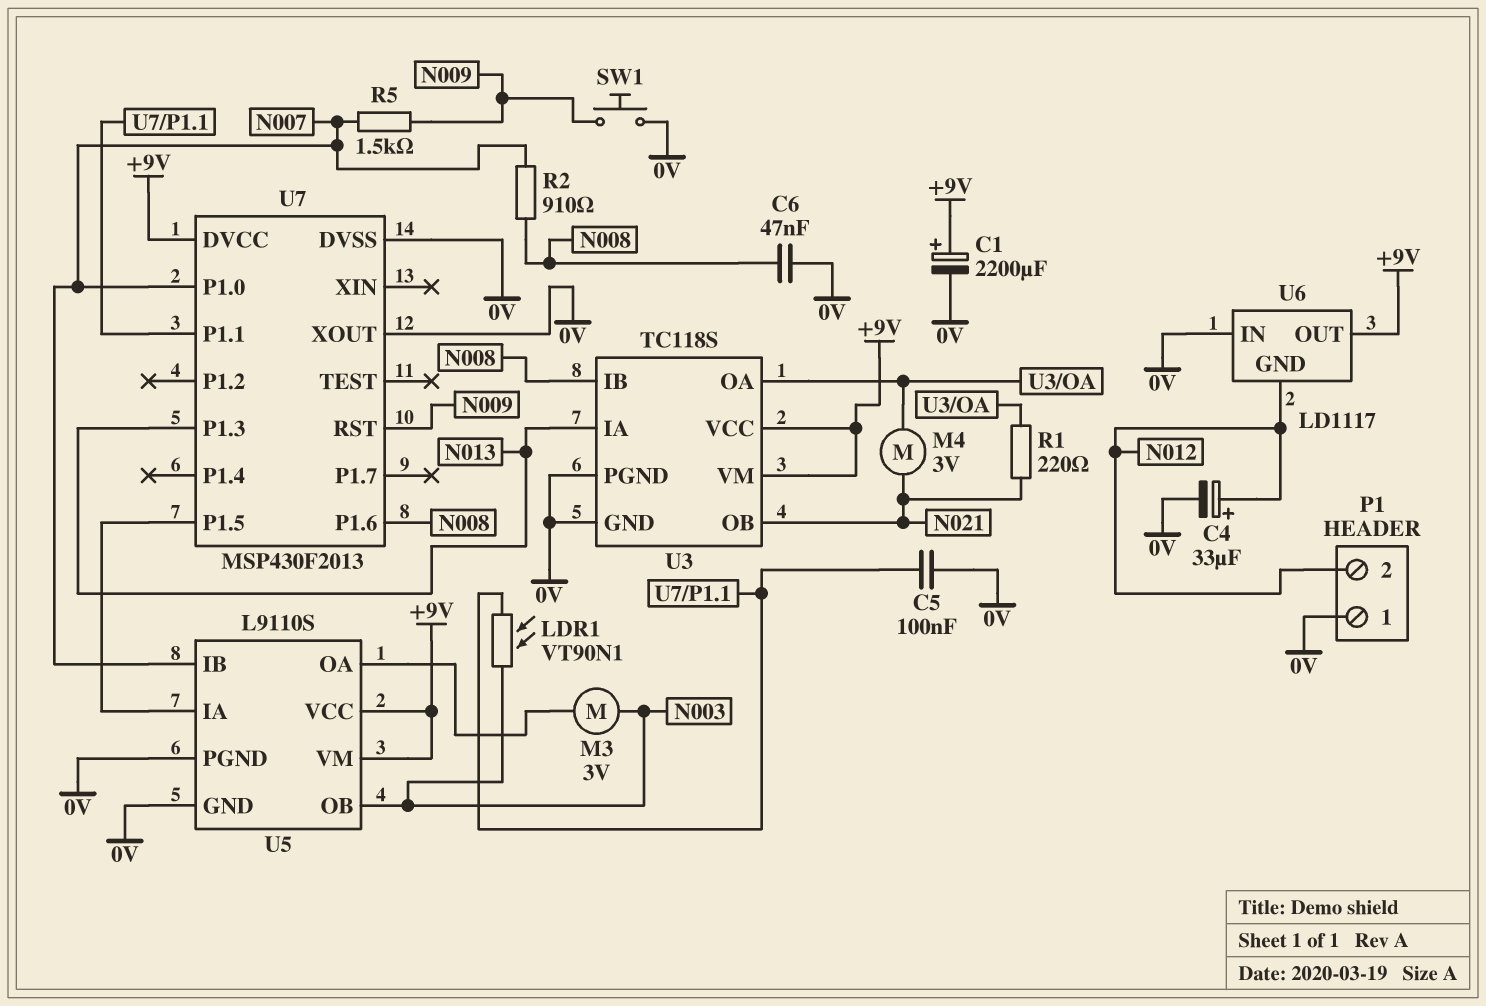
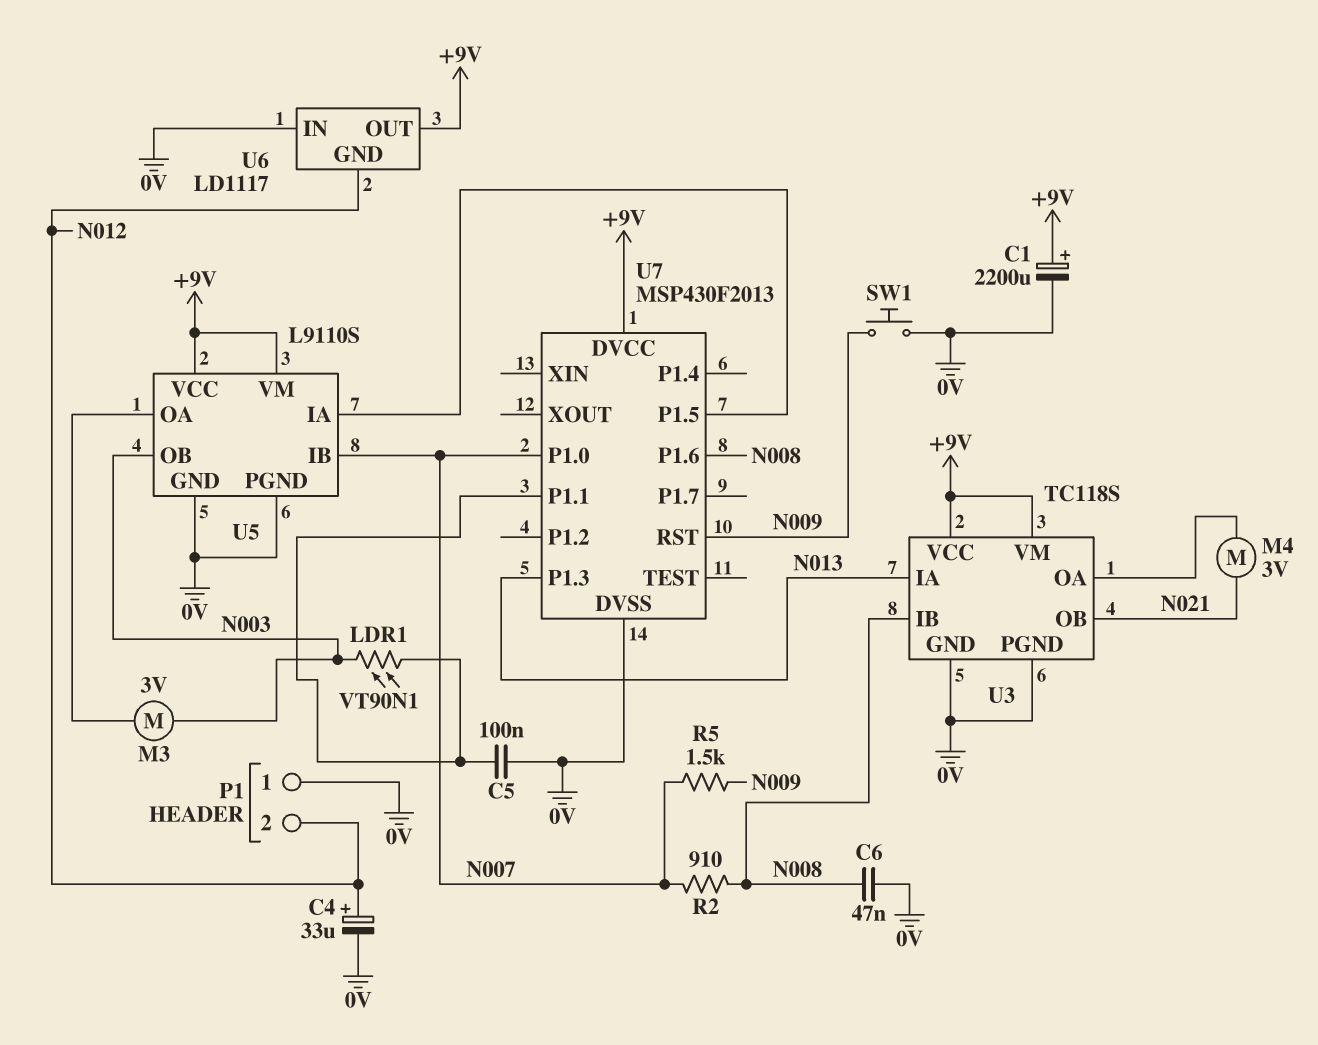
R1: 220 (N021, U3/OA) -> none
U7 pin XOUT: 0V -> none

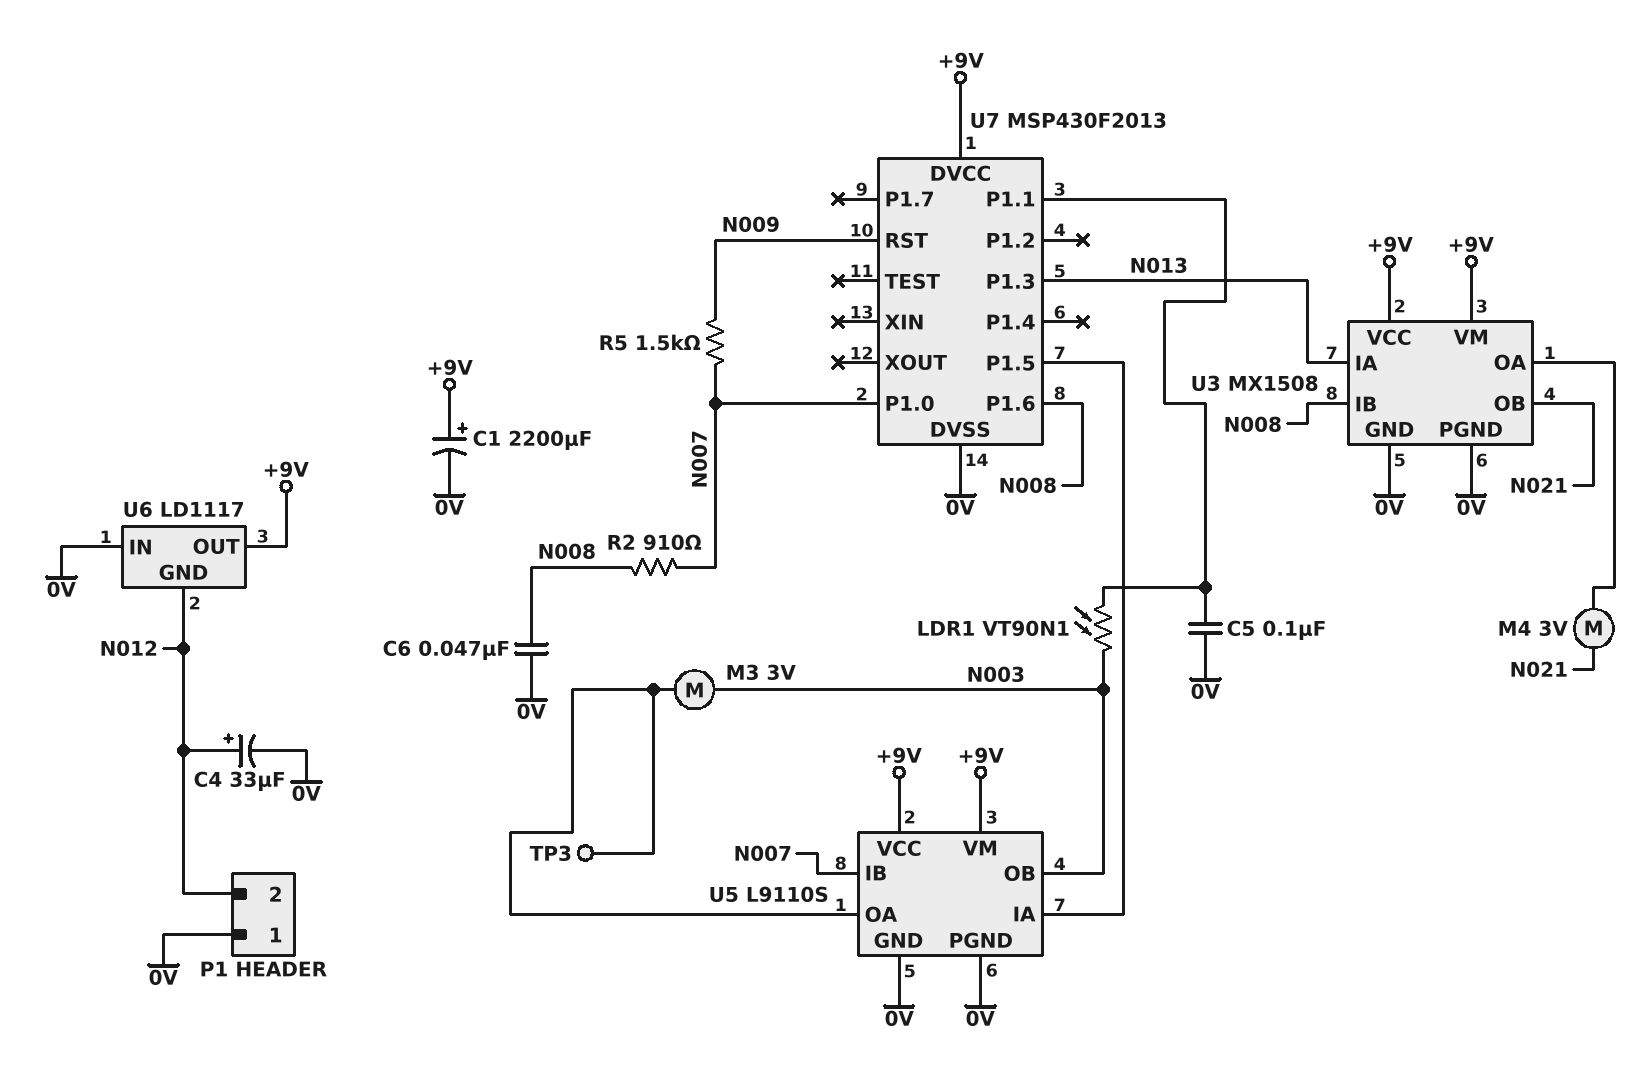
SW1: button (0V, N009) -> none
TP3: none -> test point (U5/OA)
U3: TC118S -> MX1508

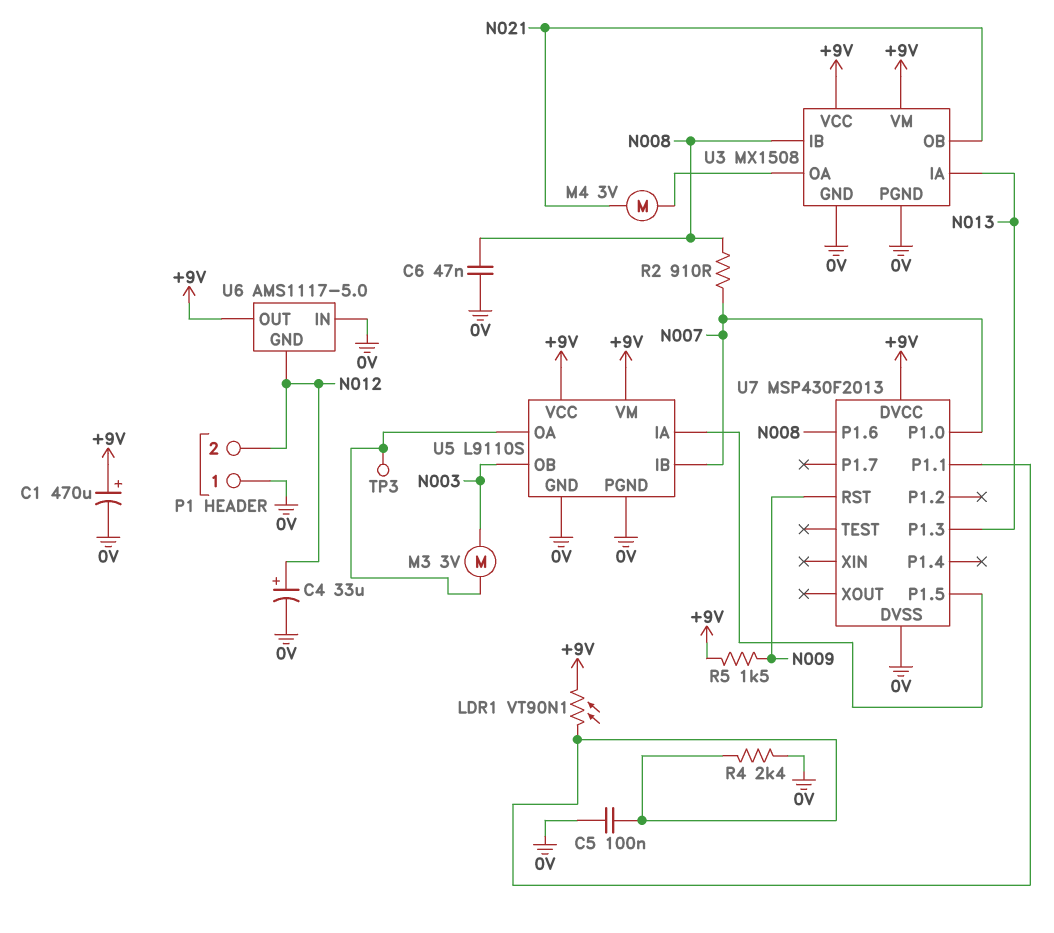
C1: 2200uF (plus +9V, minus 0V) -> 470uF (plus +9V, minus 0V)
LDR1: VT90N1 (N003, U7/P1.1) -> VT90N1 (+9V, U7/P1.1)
R4: none -> 2.4k (0V, U7/P1.1)
R5: 1.5k (N007, N009) -> 1.5k (+9V, N009)
U6: LD1117 -> AMS1117-5.0

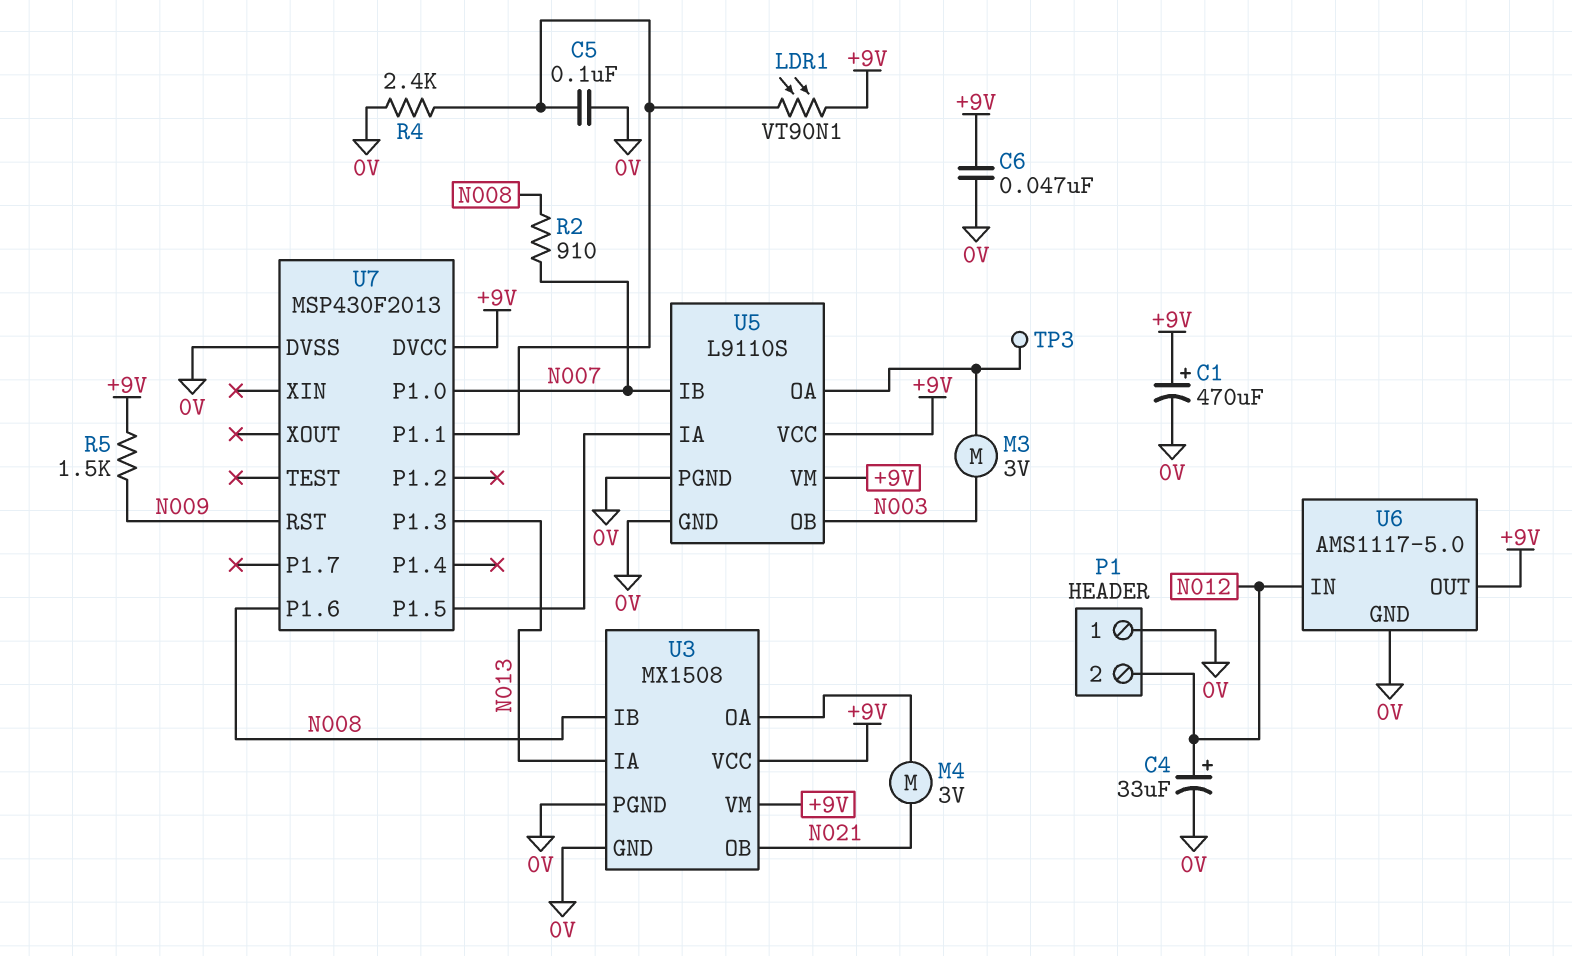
C6: 47nF (0V, N008) -> 47nF (+9V, 0V)
U6 pin GND: N012 -> 0V
U6 pin IN: 0V -> N012

